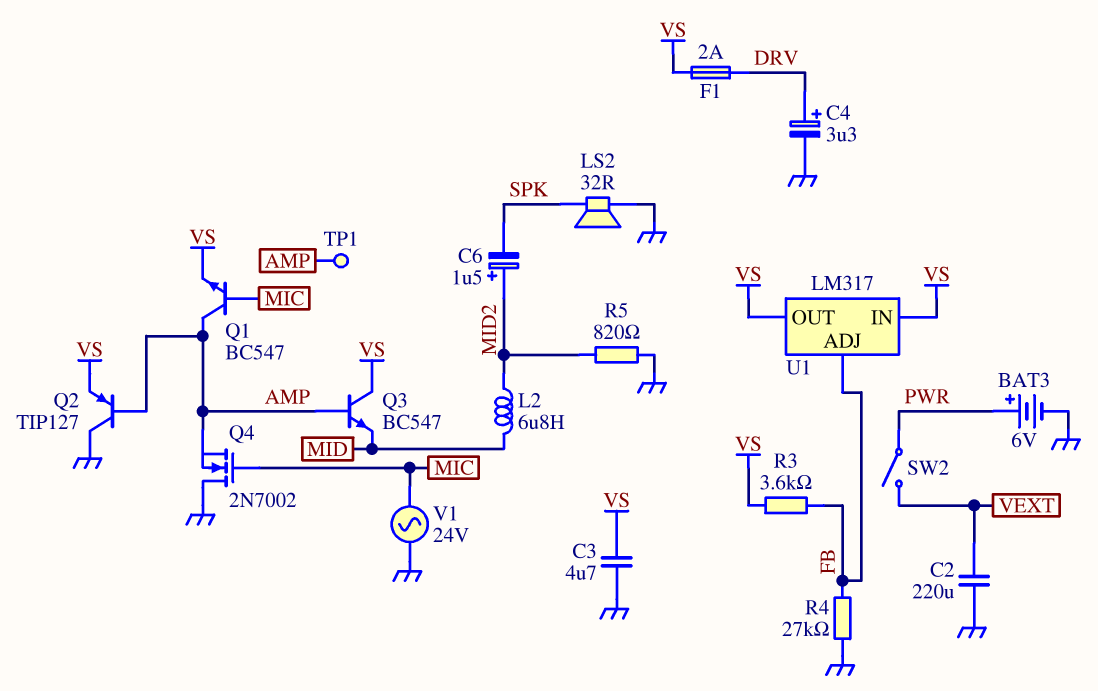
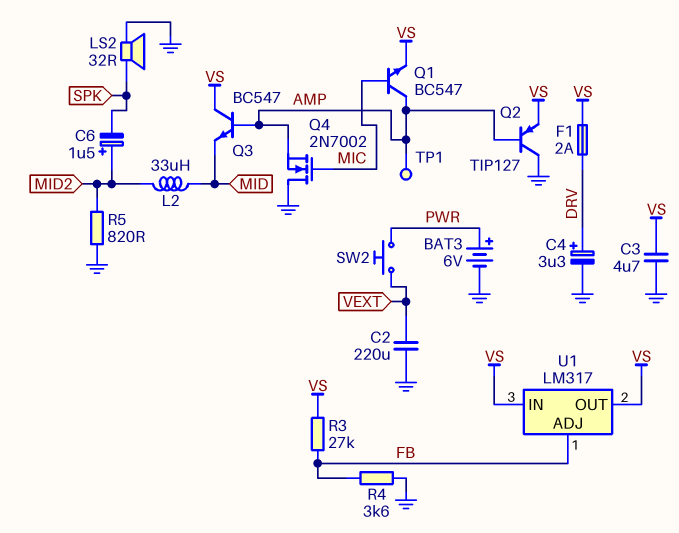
L2: 6.8uH (MID, MID2) -> 33uH (MID, MID2)
R3: 3.6k (FB, VS) -> 27k (FB, VS)
R4: 27k (FB, GND) -> 3.6k (FB, GND)
SW2: switch (PWR, VEXT) -> button (PWR, VEXT)
V1: AC 24V (GND, MIC) -> none

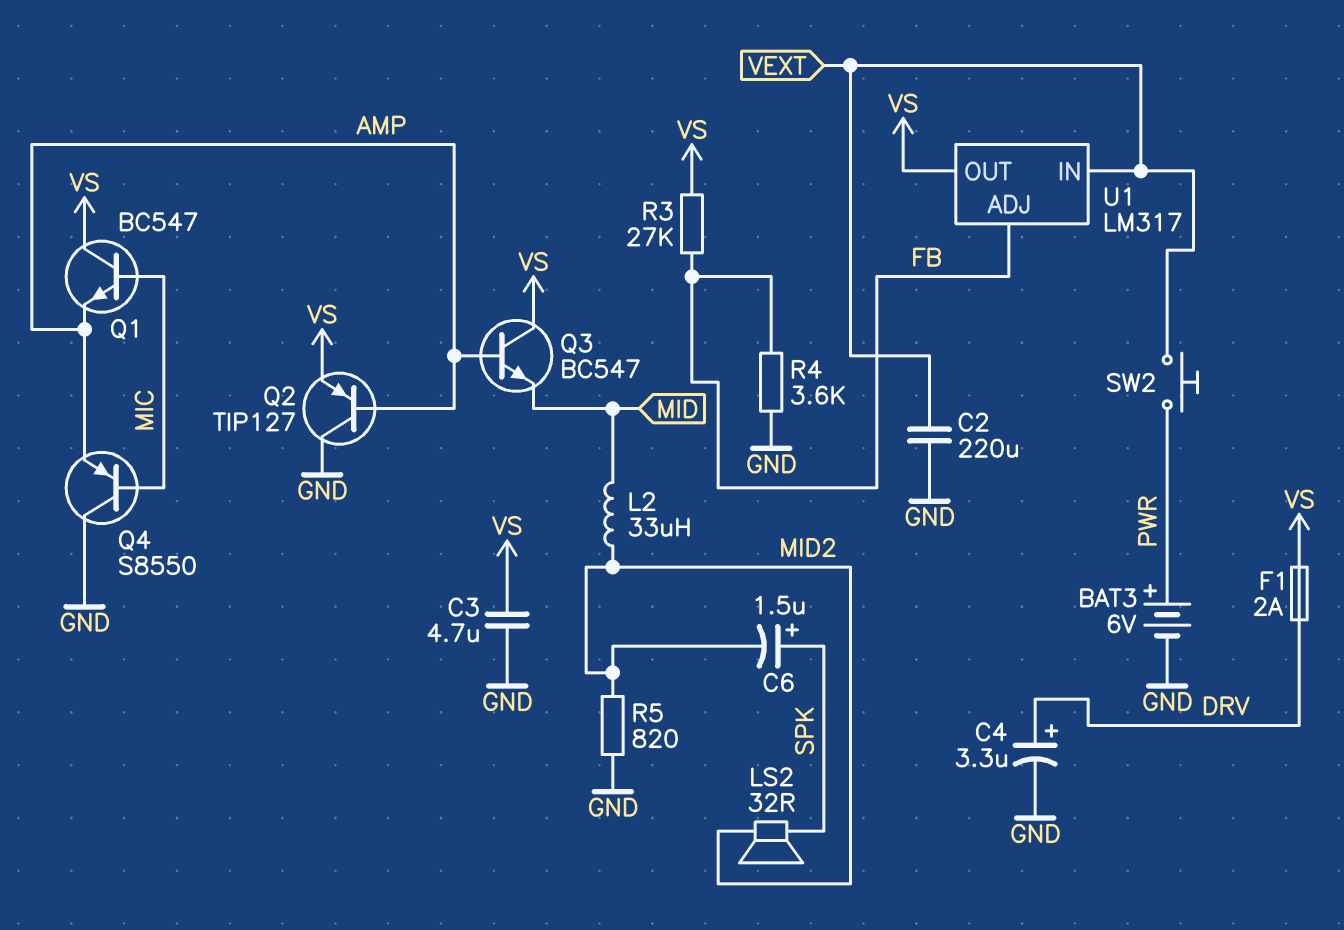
C6: 1.5uF (plus MID2, minus SPK) -> 1.5uF (plus SPK, minus MID2)
LS2: speaker 32R (GND, SPK) -> speaker 32R (MID2, SPK)
Q1: NPN BC547 (B MIC, C AMP, E VS) -> NPN BC547 (B MIC, C VS, E AMP)
Q4: NMOS 2N7002 (G MIC, D GND, S AMP) -> PNP S8550 (B MIC, C GND, E AMP)
TP1: test point (AMP) -> none
U1 pin IN: VS -> VEXT

